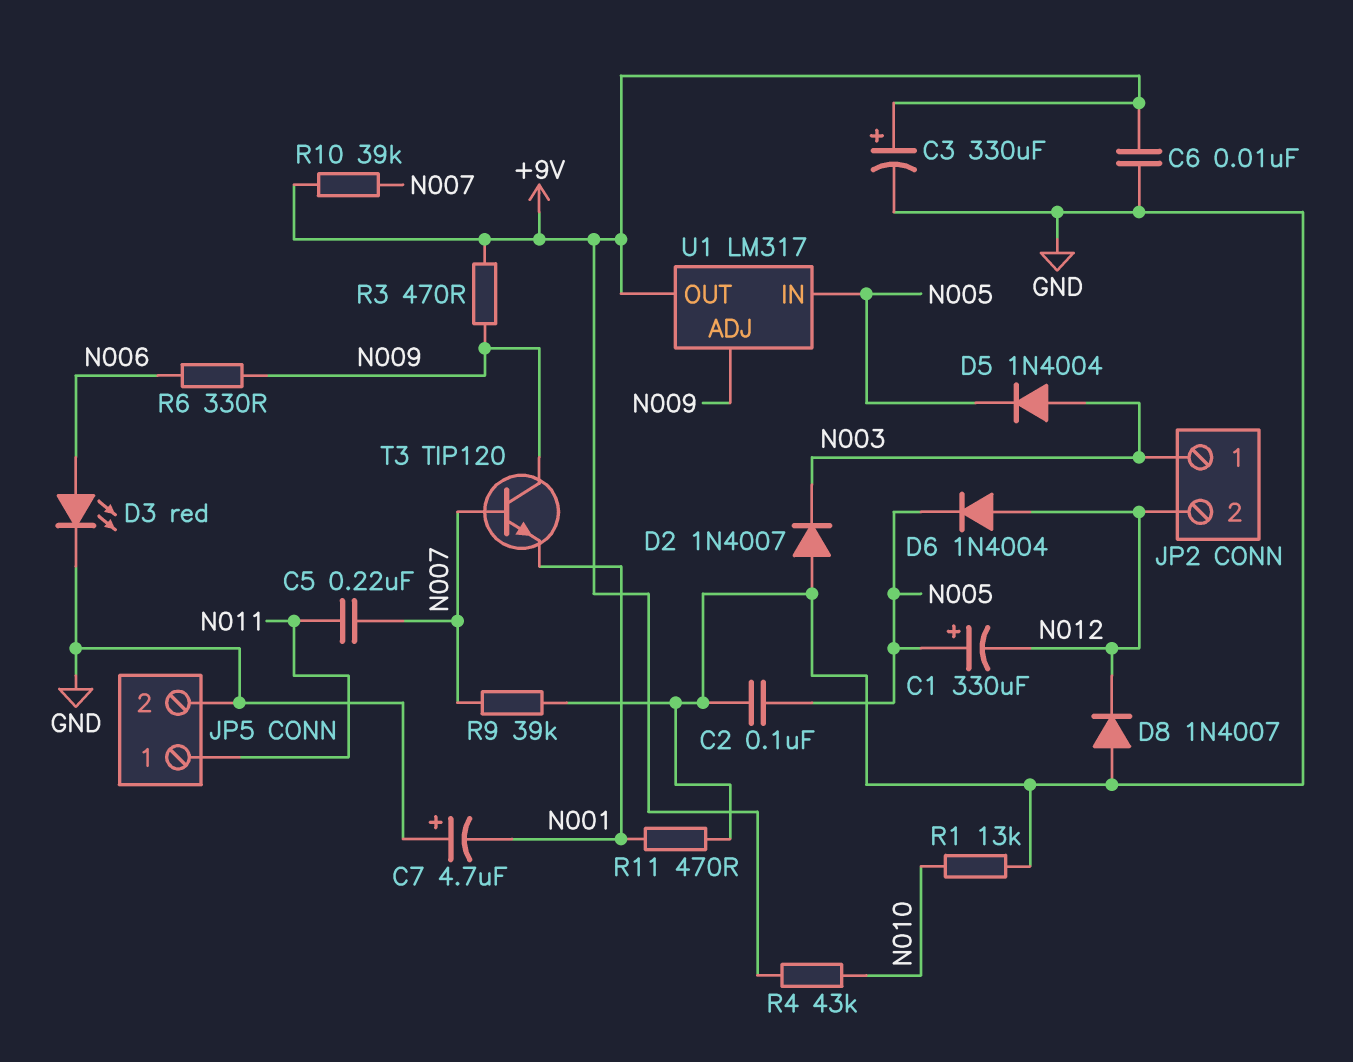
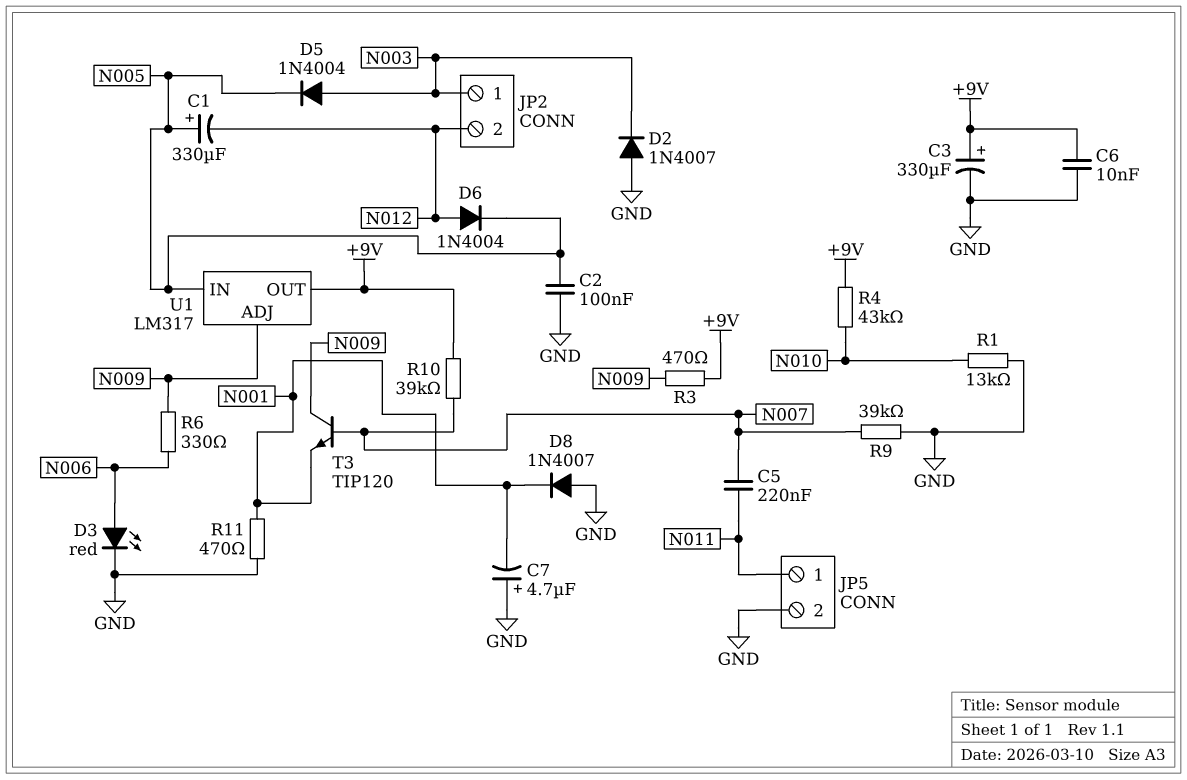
D8: diode 1N4007 (A GND, K N012) -> diode 1N4007 (A GND, K N001)

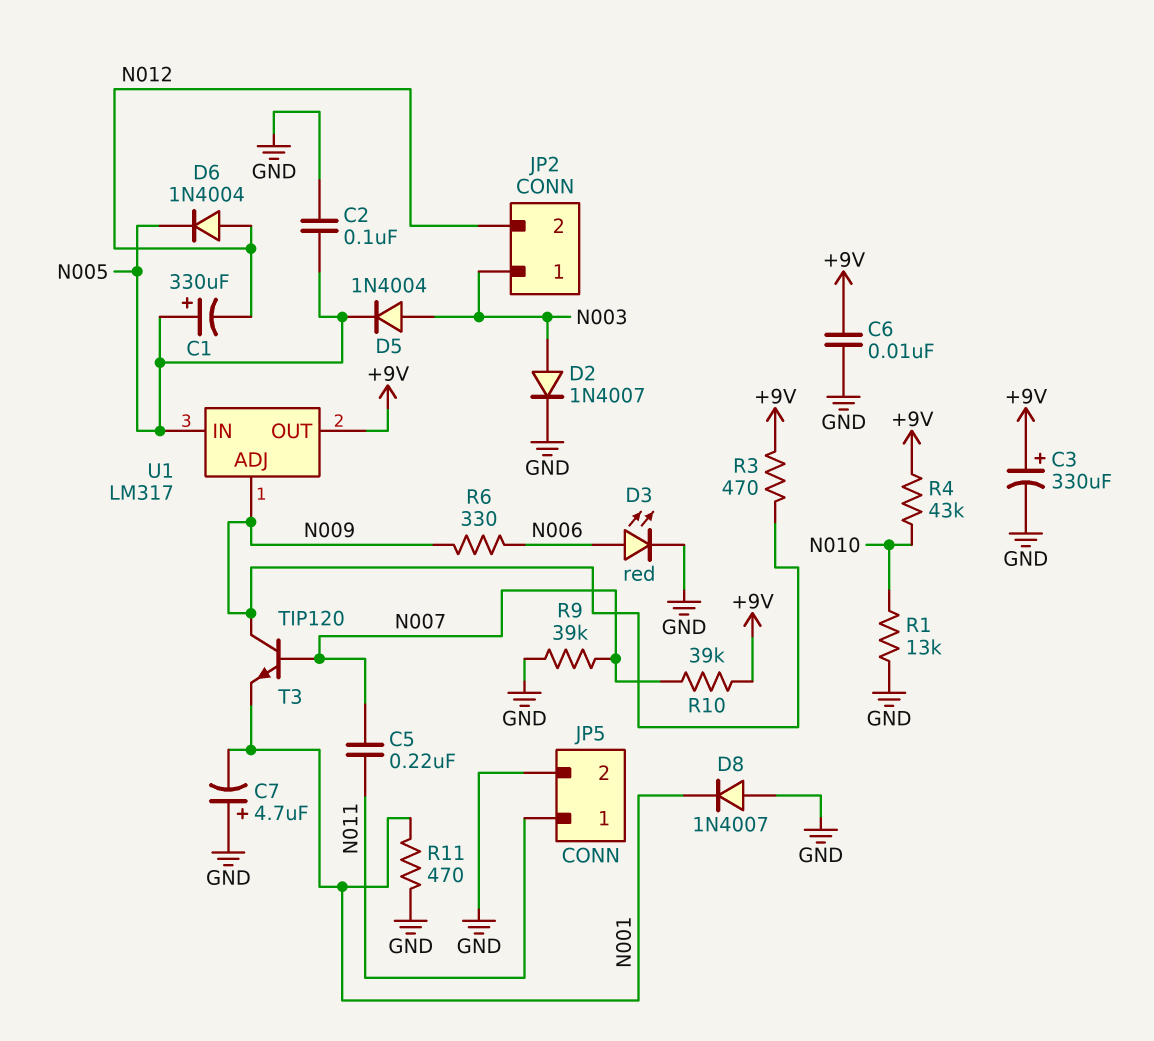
D2: diode 1N4007 (A GND, K N003) -> diode 1N4007 (A N003, K GND)

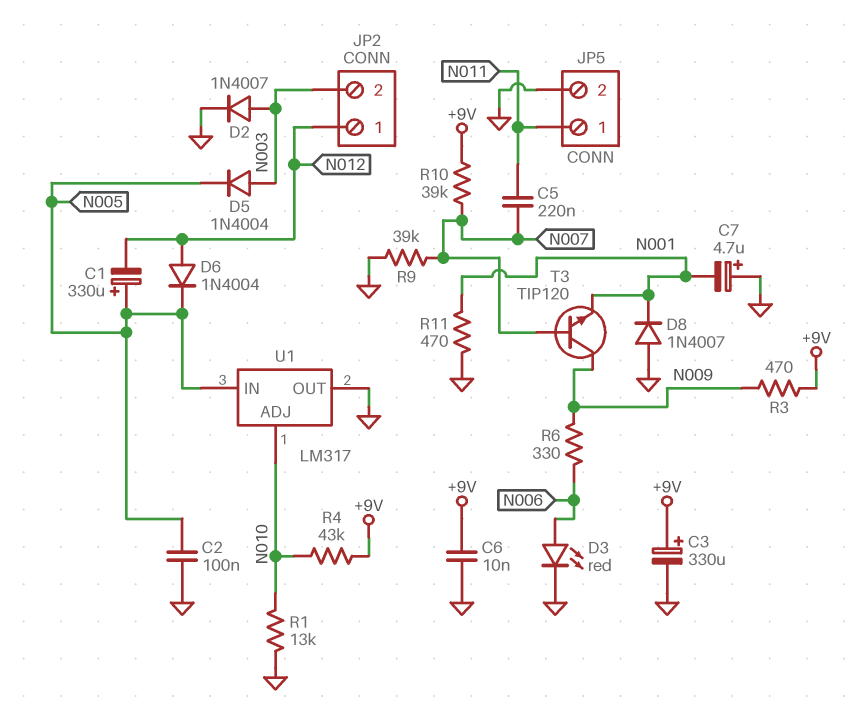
JP2 pin 1: N003 -> N012
JP2 pin 2: N012 -> N003
U1 pin ADJ: N009 -> N010
U1 pin OUT: +9V -> GND

